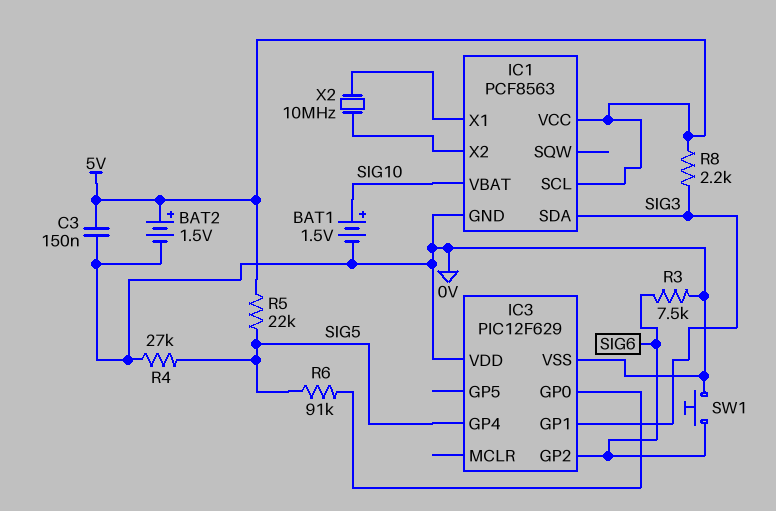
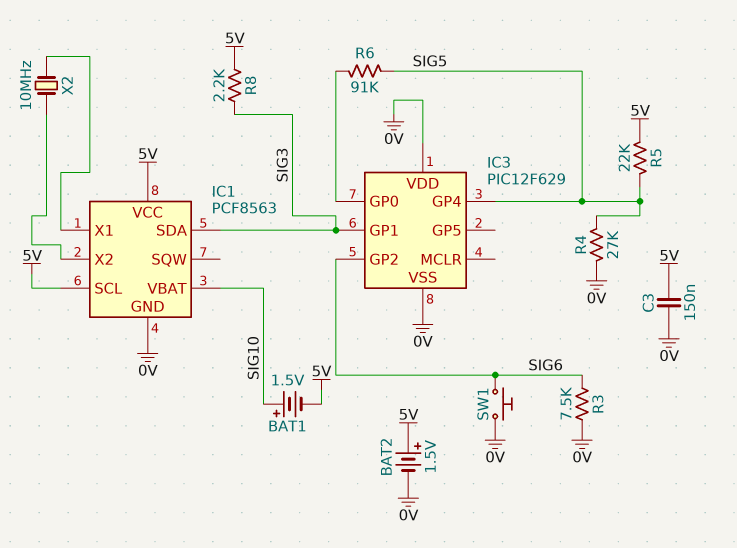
BAT1: 1.5V (plus SIG10, minus 0V) -> 1.5V (plus SIG10, minus 5V)

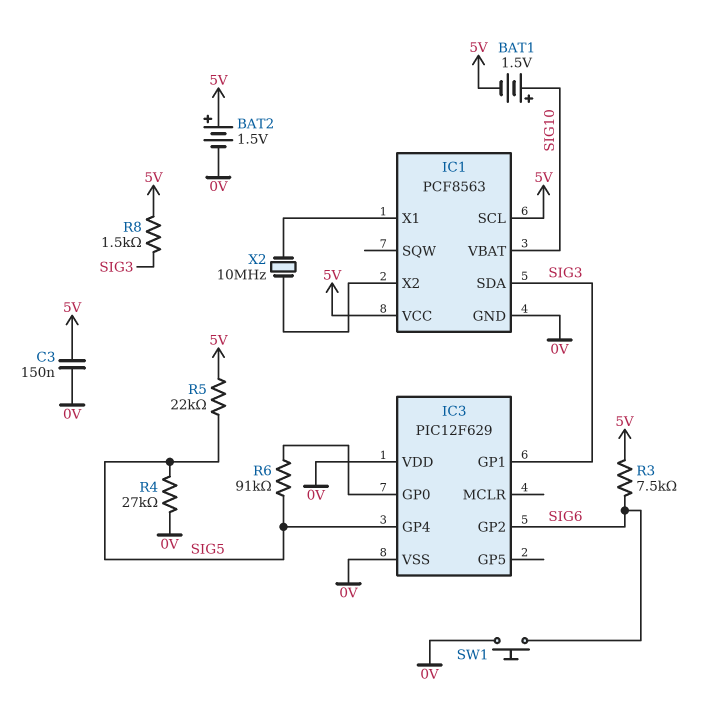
R3: 7.5k (0V, SIG6) -> 7.5k (5V, SIG6)
R8: 2.2k (5V, SIG3) -> 1.5k (5V, SIG3)

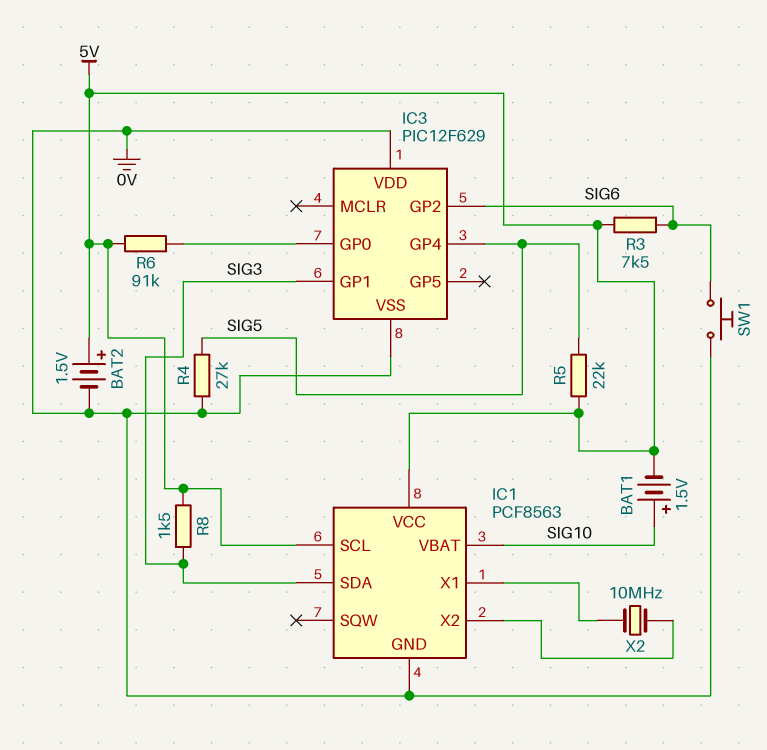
C3: 150nF (0V, 5V) -> none
R6: 91k (IC3/GP0, SIG5) -> 91k (5V, IC3/GP0)

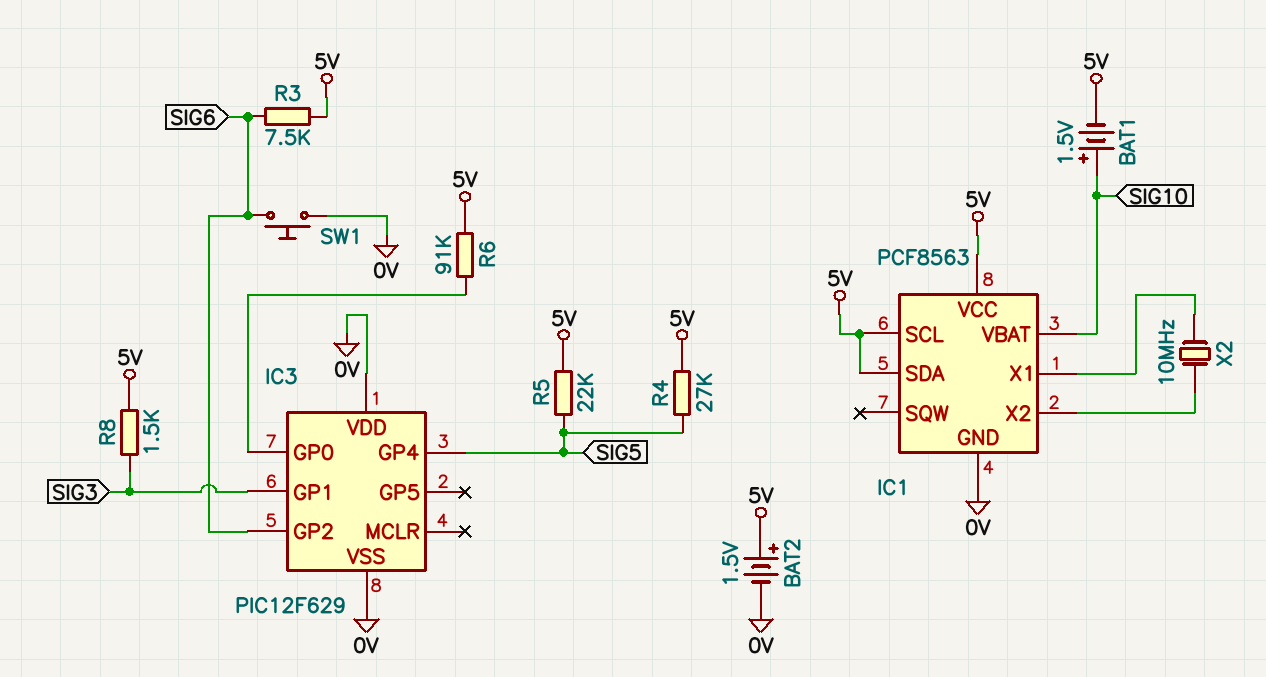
IC1 pin SDA: SIG3 -> 5V
R4: 27k (0V, SIG5) -> 27k (5V, SIG5)

